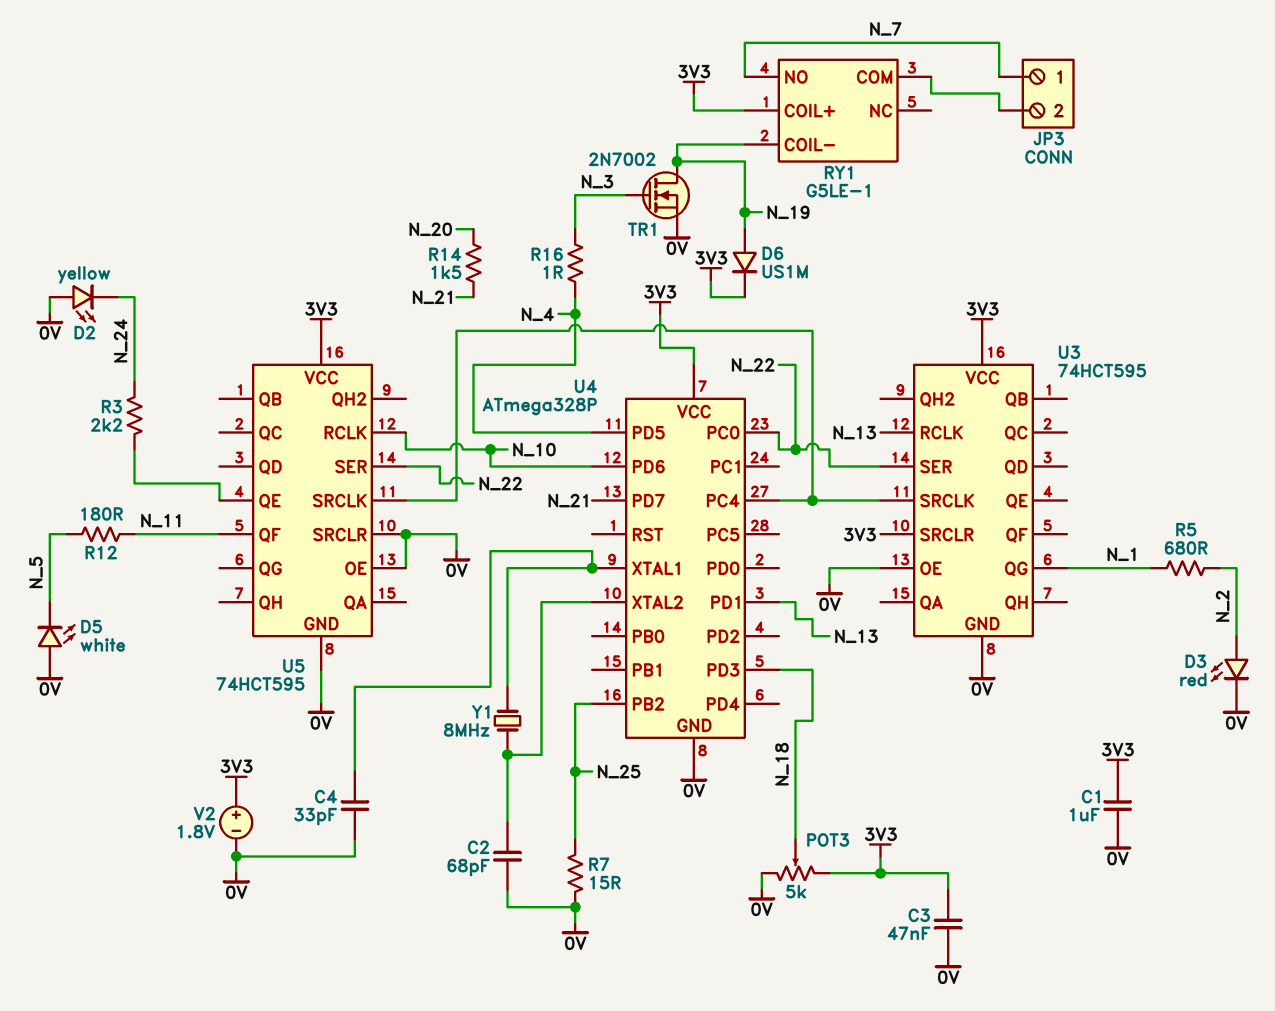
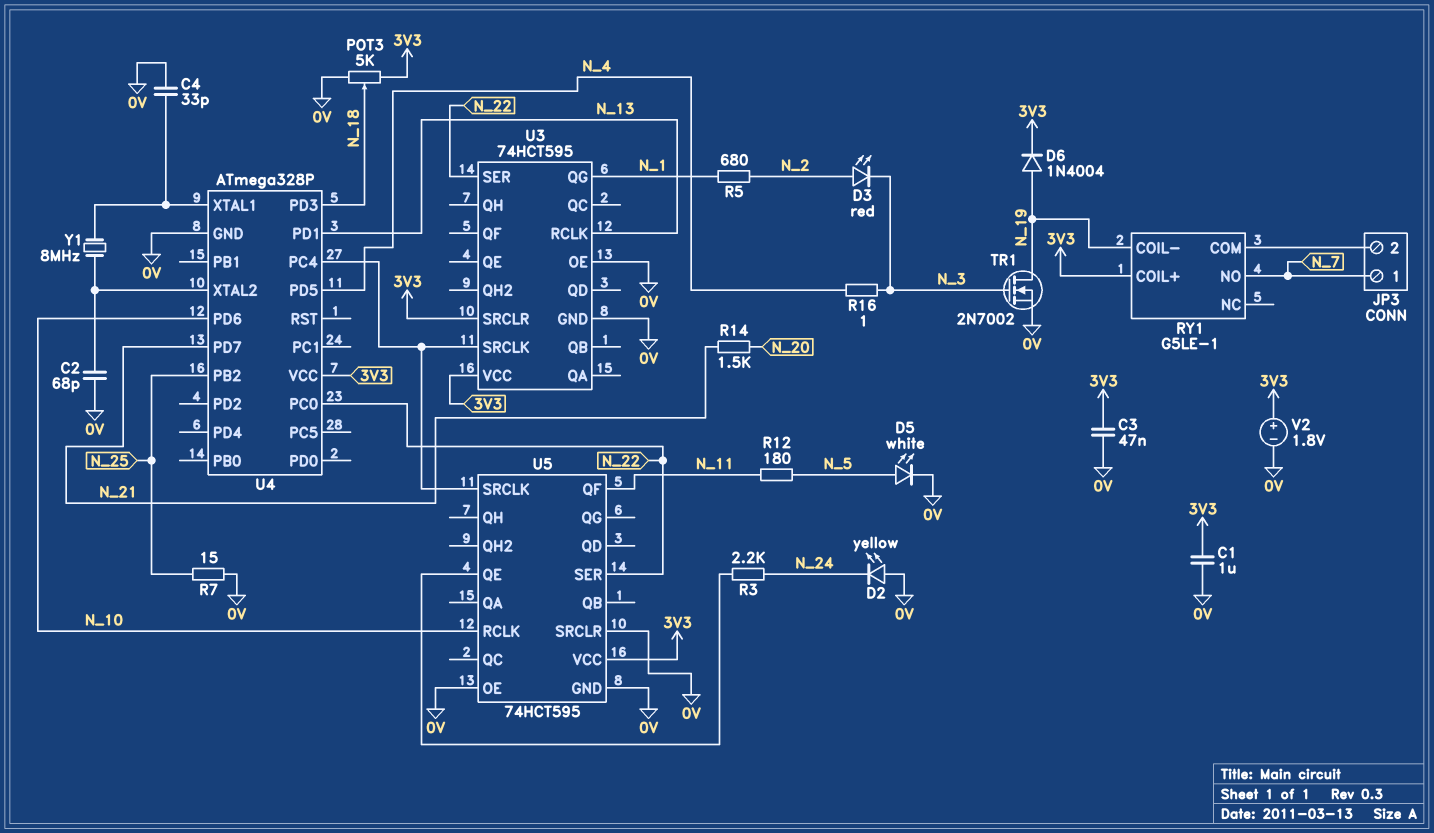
D3: LED red (A N_2, K 0V) -> LED red (A N_2, K N_3)
D5: LED white (A 0V, K N_5) -> LED white (A N_5, K 0V)
D6: diode US1M (A N_19, K 3V3) -> diode 1N4004 (A N_19, K 3V3)

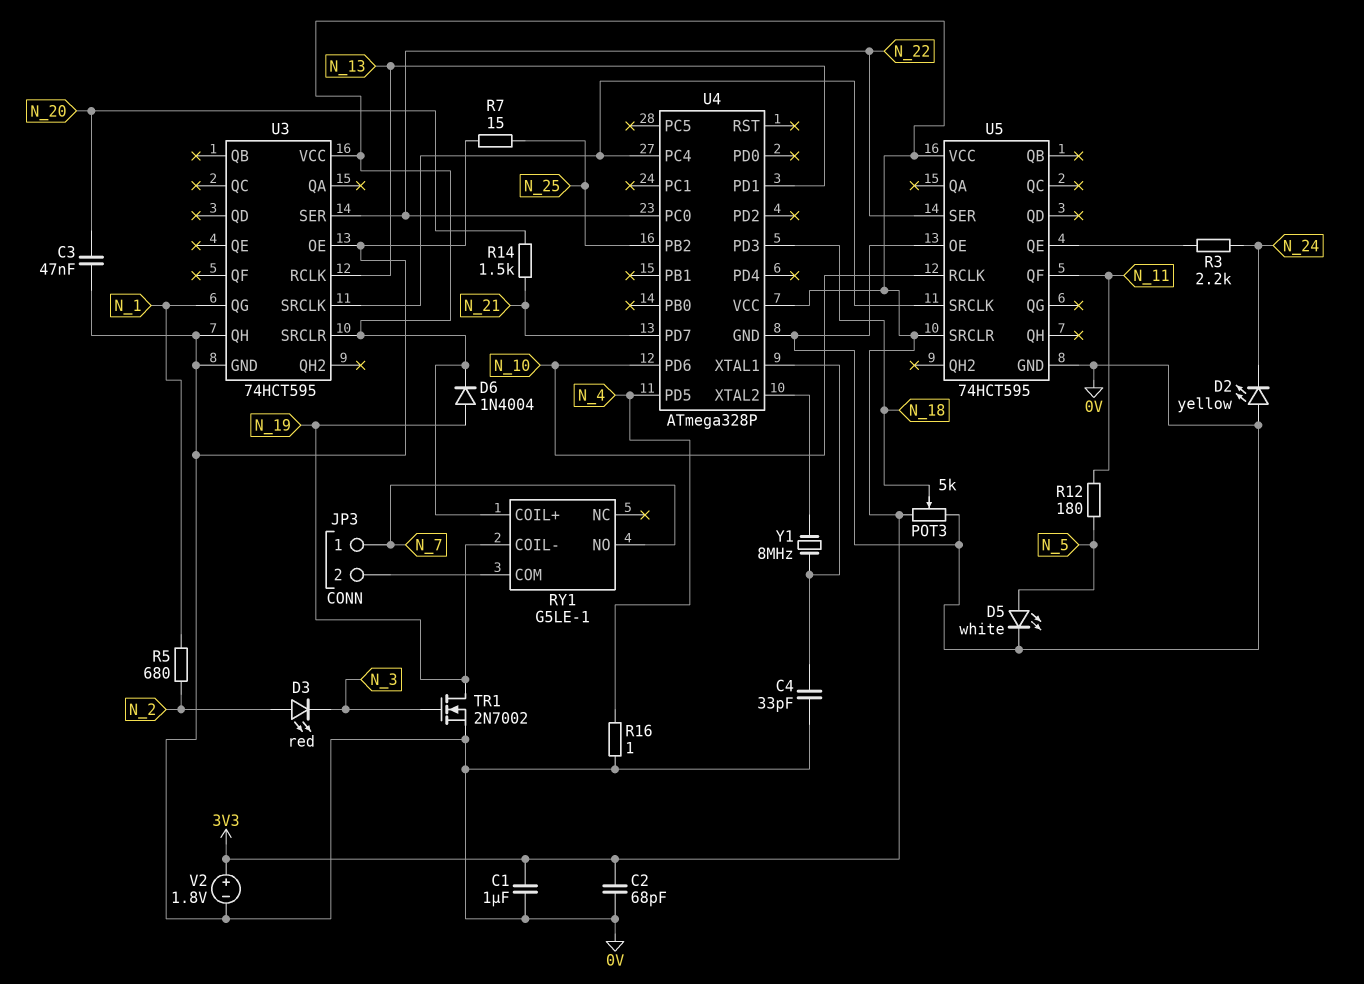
C2: 68pF (0V, U4/XTAL2) -> 68pF (0V, 3V3)
C3: 47nF (0V, 3V3) -> 47nF (0V, N_20)
R16: 1 (N_3, N_4) -> 1 (0V, N_4)
U3 pin QH: none -> 0V
U5 pin SRCLR: 0V -> 3V3

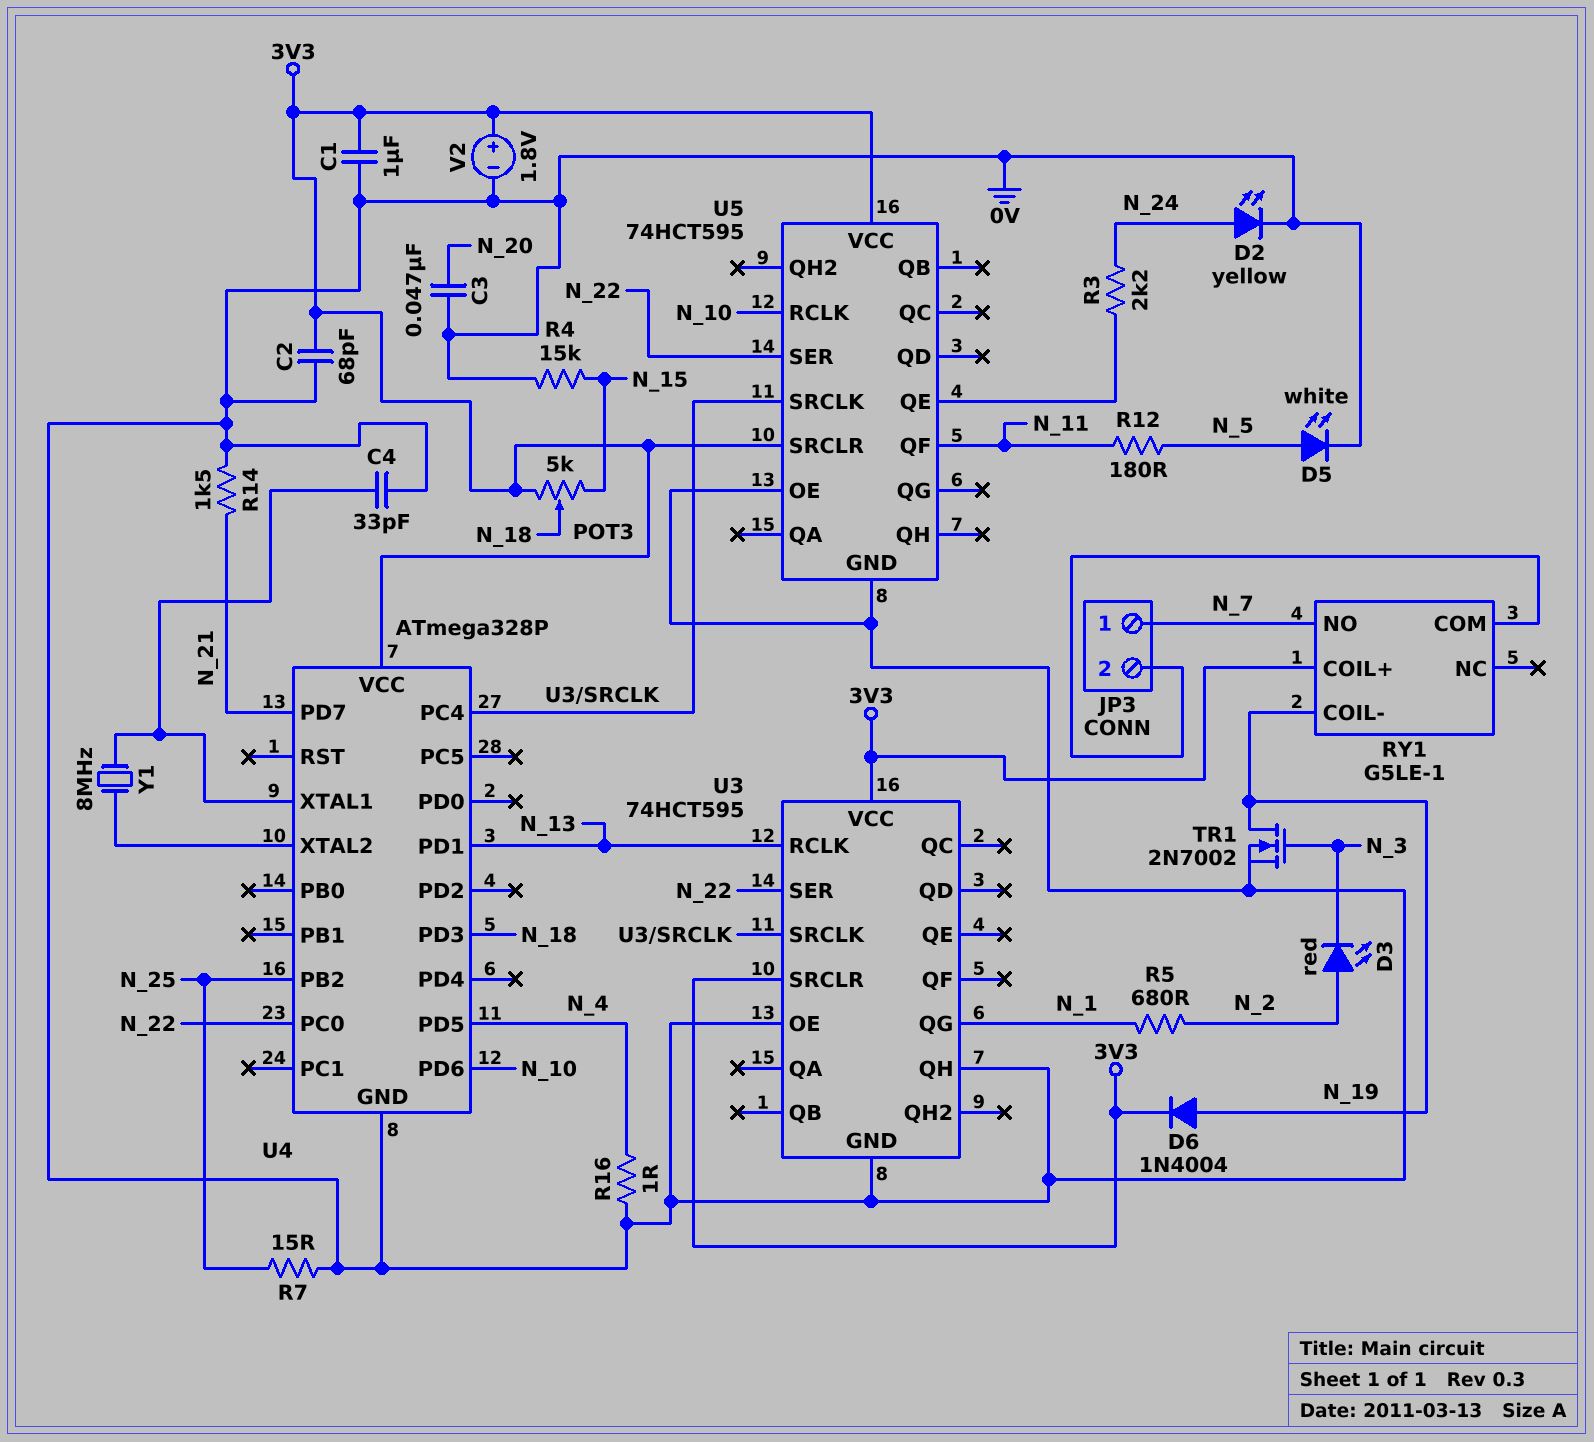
D2: LED yellow (A 0V, K N_24) -> LED yellow (A N_24, K 0V)
POT3: 5k (0V, 3V3, wiper N_18) -> 5k (3V3, N_15, wiper N_18)
R4: none -> 15k (0V, N_15)
R14: 1.5k (N_20, N_21) -> 1.5k (0V, N_21)

